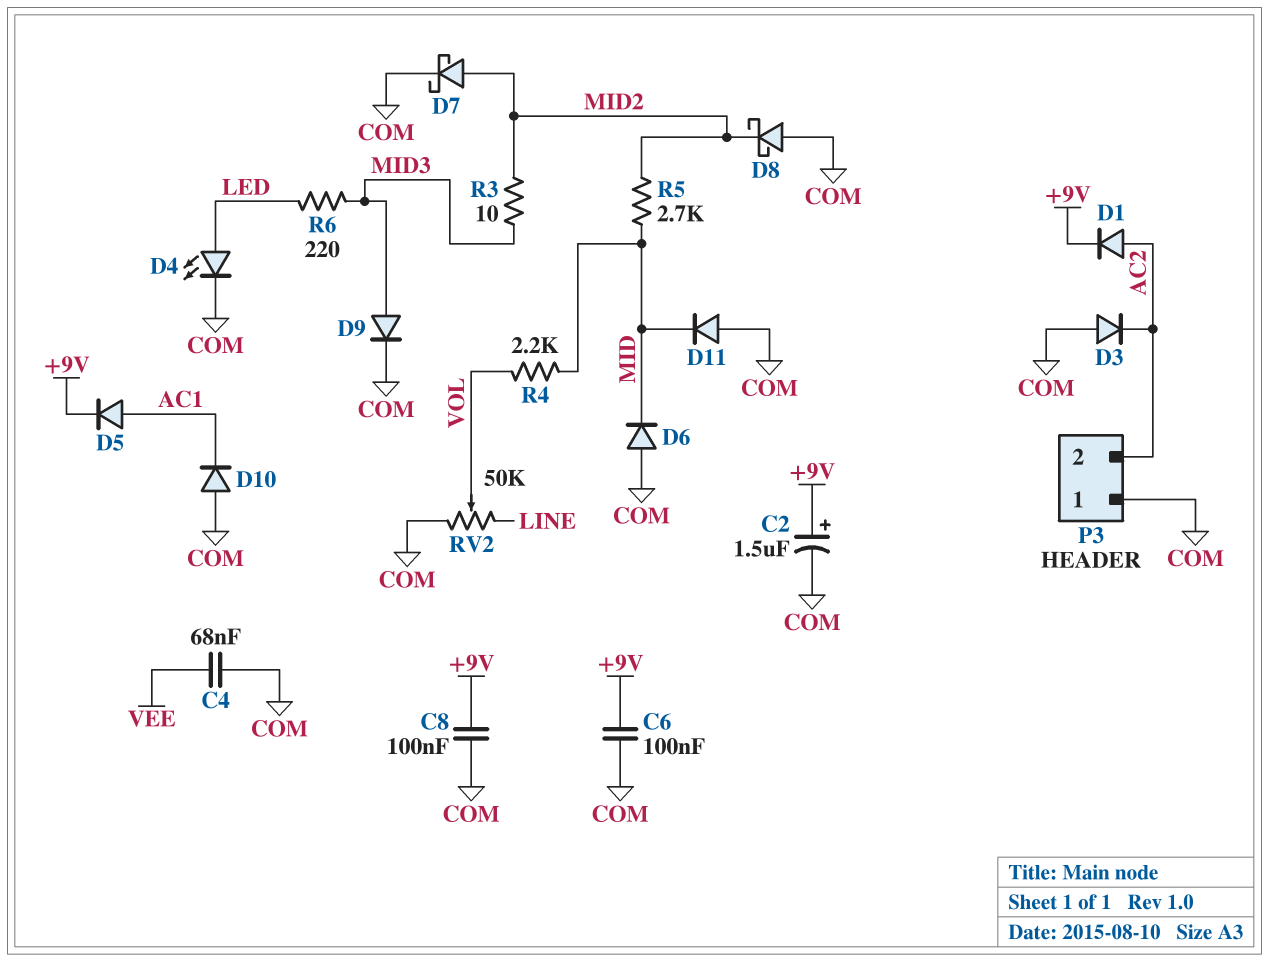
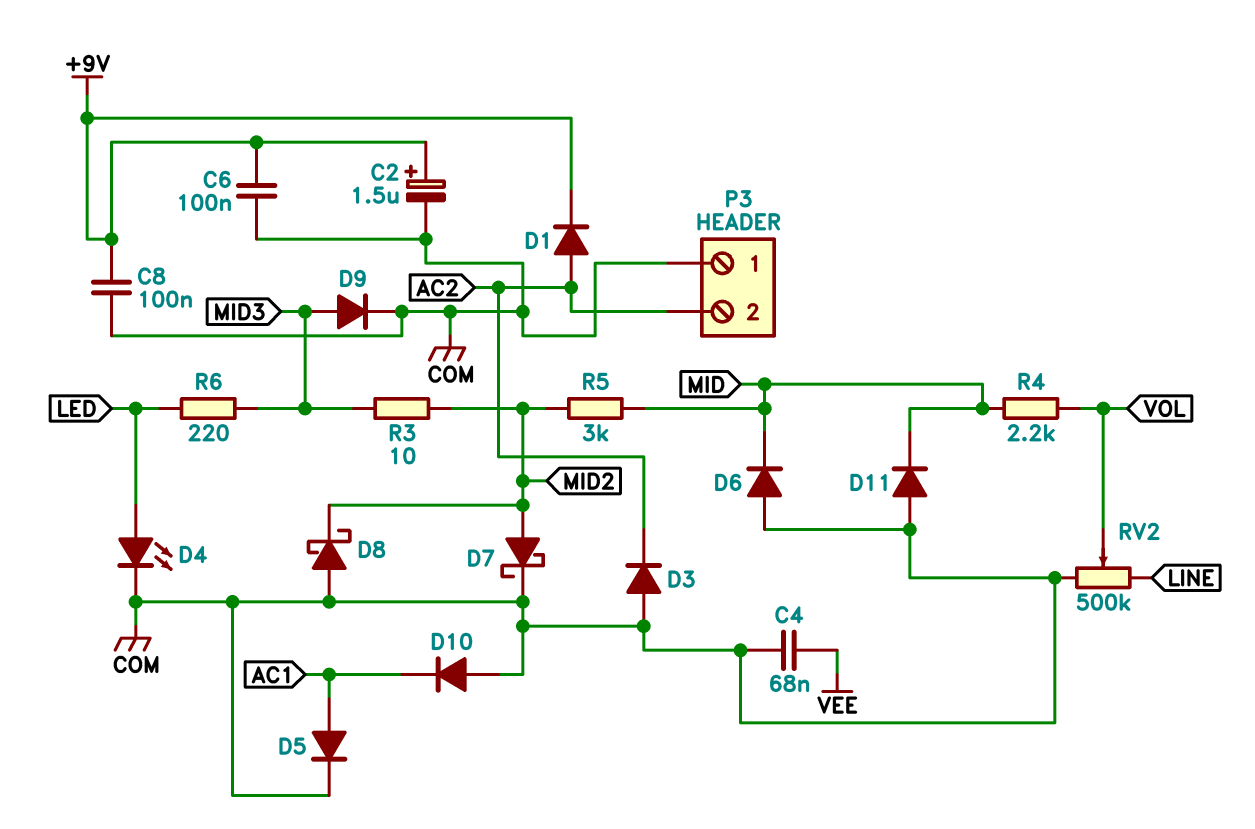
D5: diode (A AC1, K +9V) -> diode (A AC1, K COM)
R5: 2.7k (MID, MID2) -> 3k (MID, MID2)
RV2: 50k (COM, LINE, wiper VOL) -> 500k (COM, LINE, wiper VOL)

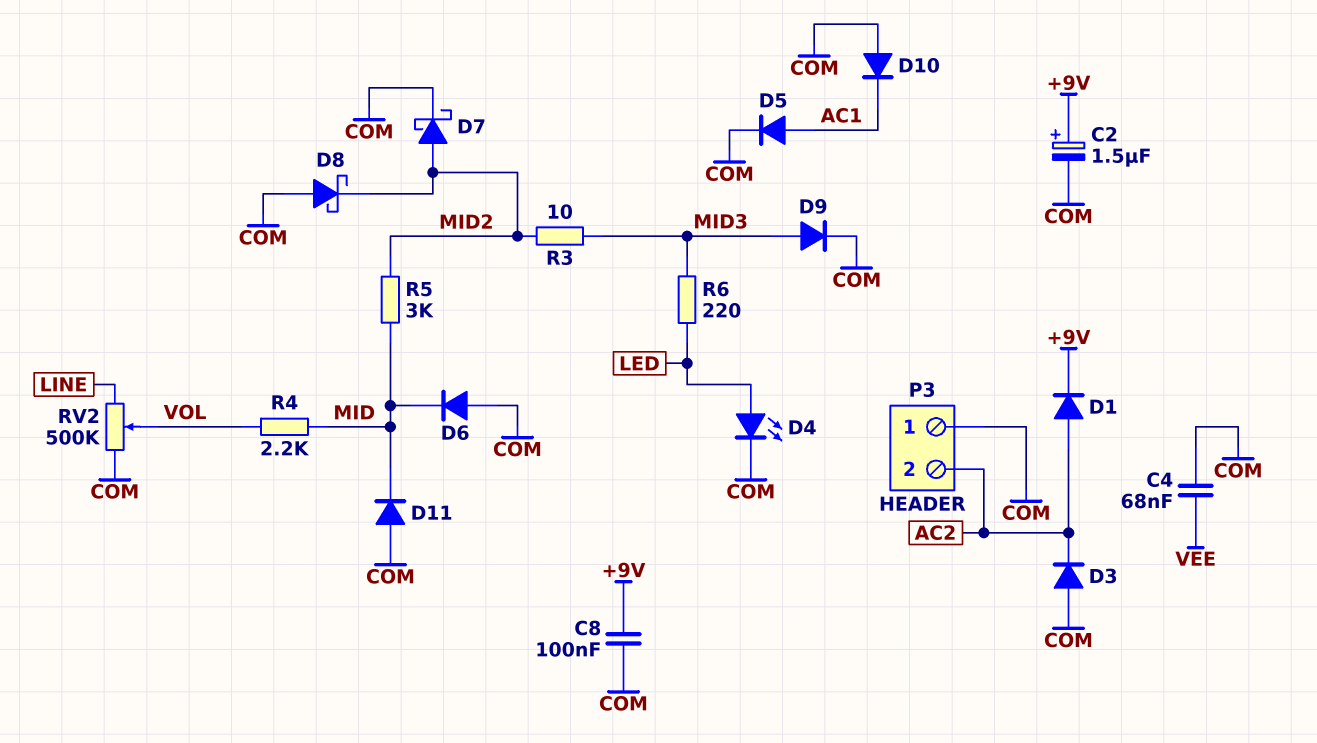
C6: 100nF (+9V, COM) -> none

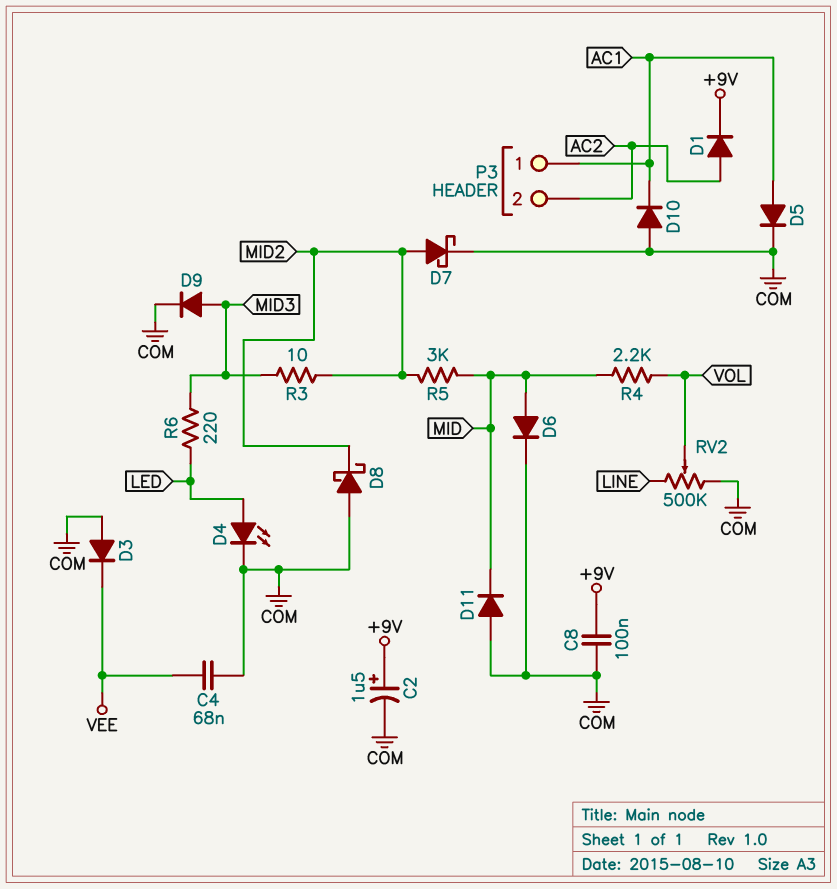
D3: diode (A COM, K AC2) -> diode (A COM, K VEE)
D6: diode (A COM, K MID) -> diode (A MID, K COM)
P3 pin 1: COM -> AC1

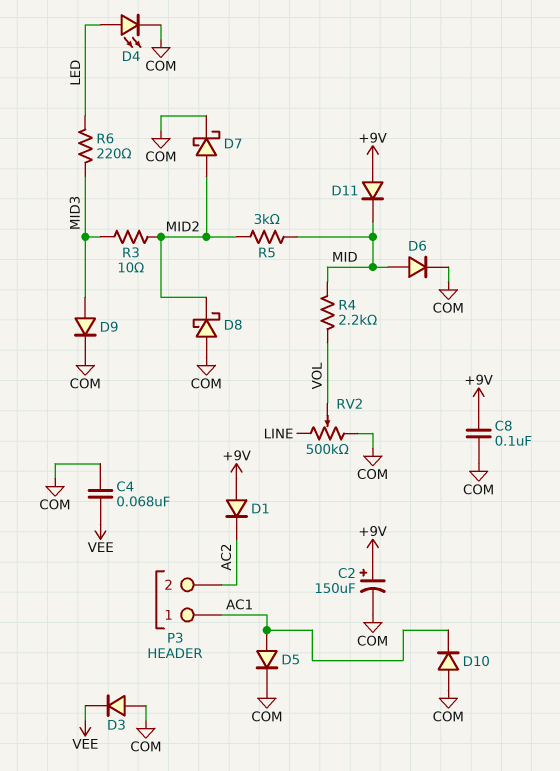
C2: 1.5uF (plus +9V, minus COM) -> 150uF (plus +9V, minus COM)
D1: diode (A AC2, K +9V) -> diode (A +9V, K AC2)
D11: diode (A COM, K MID) -> diode (A +9V, K MID)

